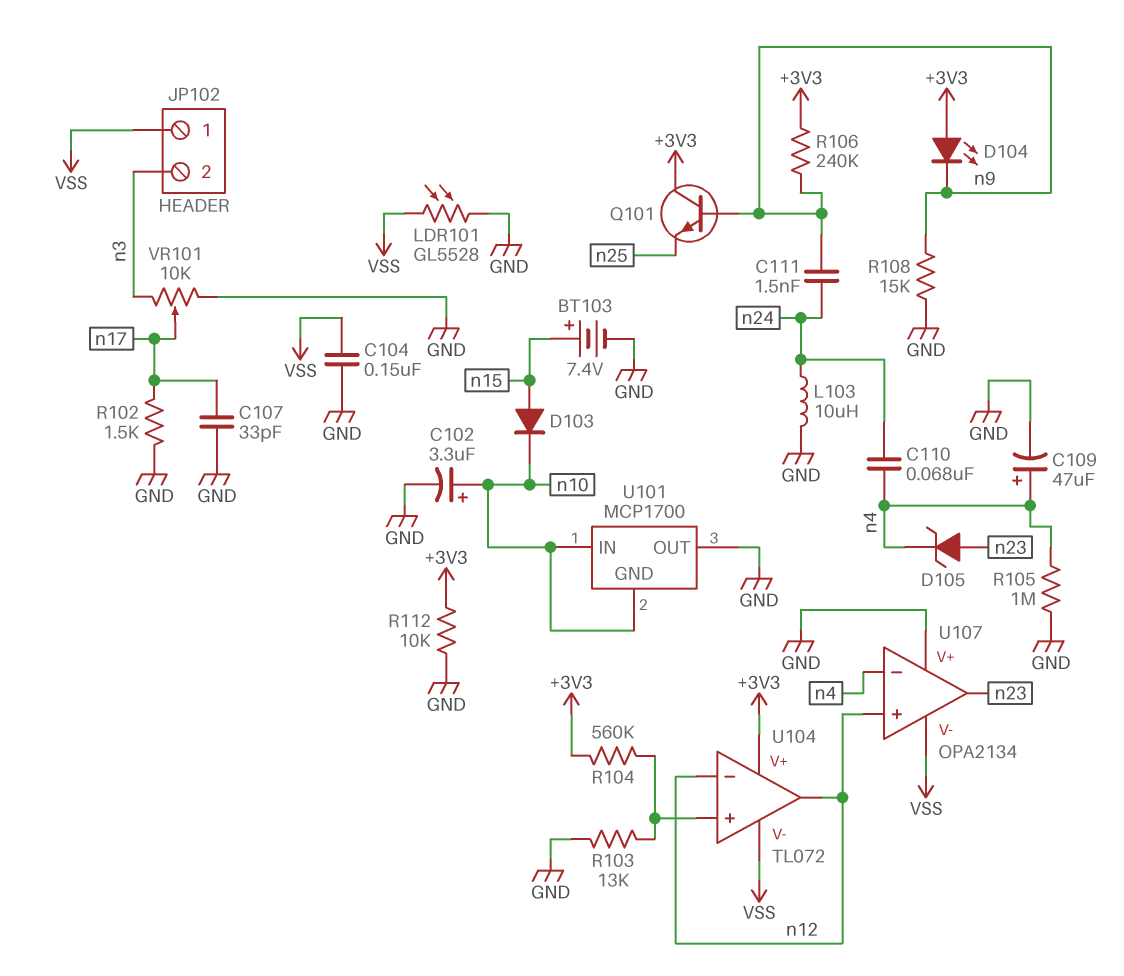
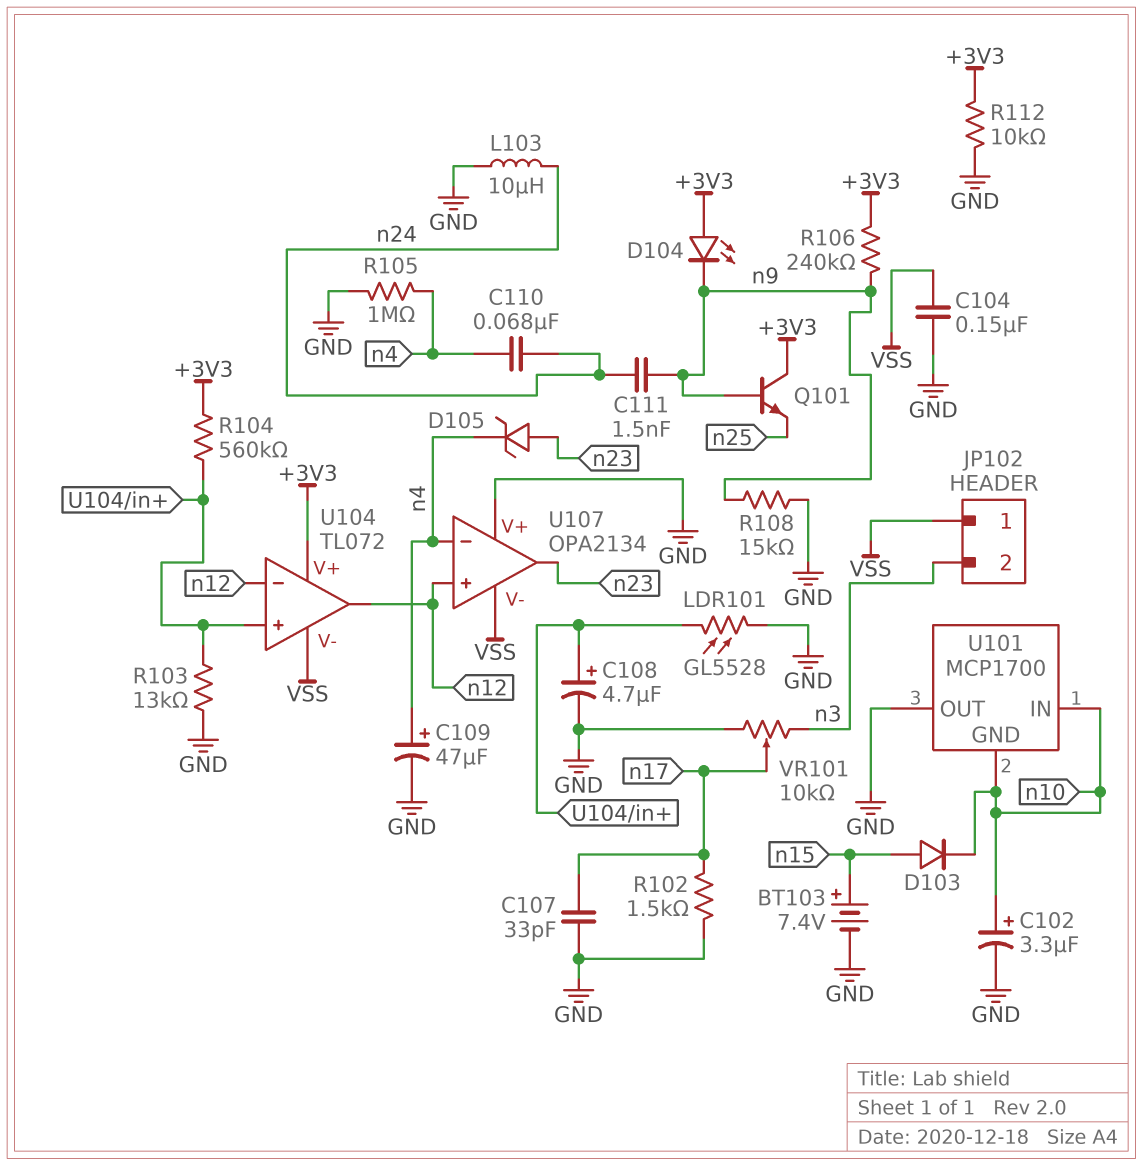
C108: none -> 4.7uF (plus U104/in+, minus GND)
LDR101: GL5528 (GND, VSS) -> GL5528 (GND, U104/in+)

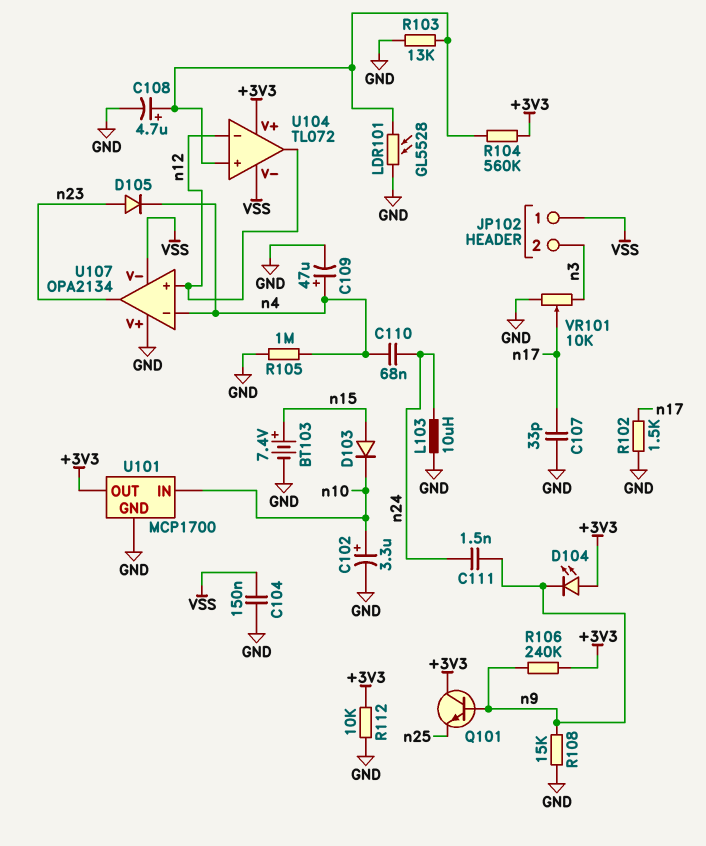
D105: zener (A n23, K n4) -> diode (A n23, K n4)
U101 pin GND: n10 -> GND
U101 pin OUT: GND -> +3V3

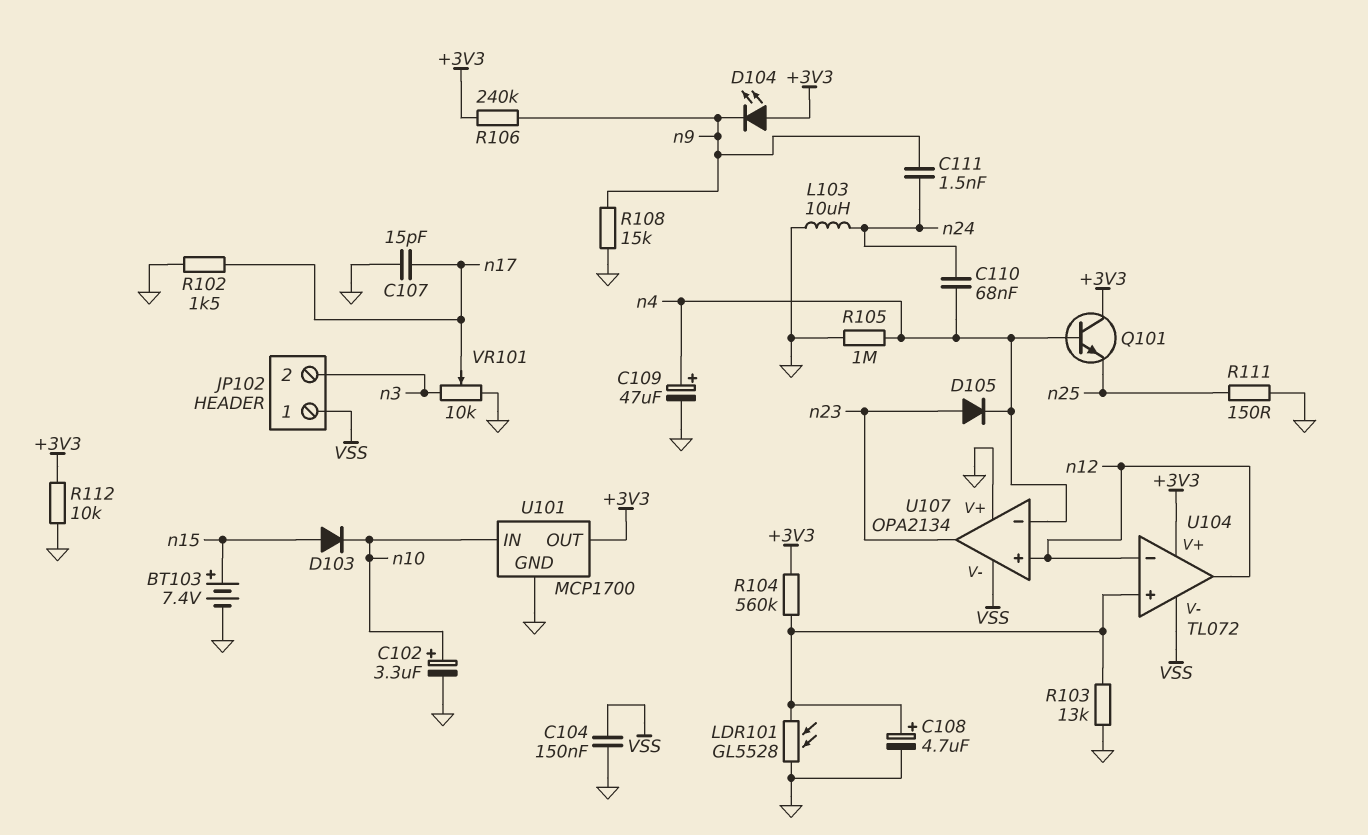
C107: 33pF (GND, n17) -> 15pF (GND, n17)
Q101: NPN (B n9, C +3V3, E n25) -> NPN (B n4, C +3V3, E n25)
R111: none -> 150 (GND, n25)

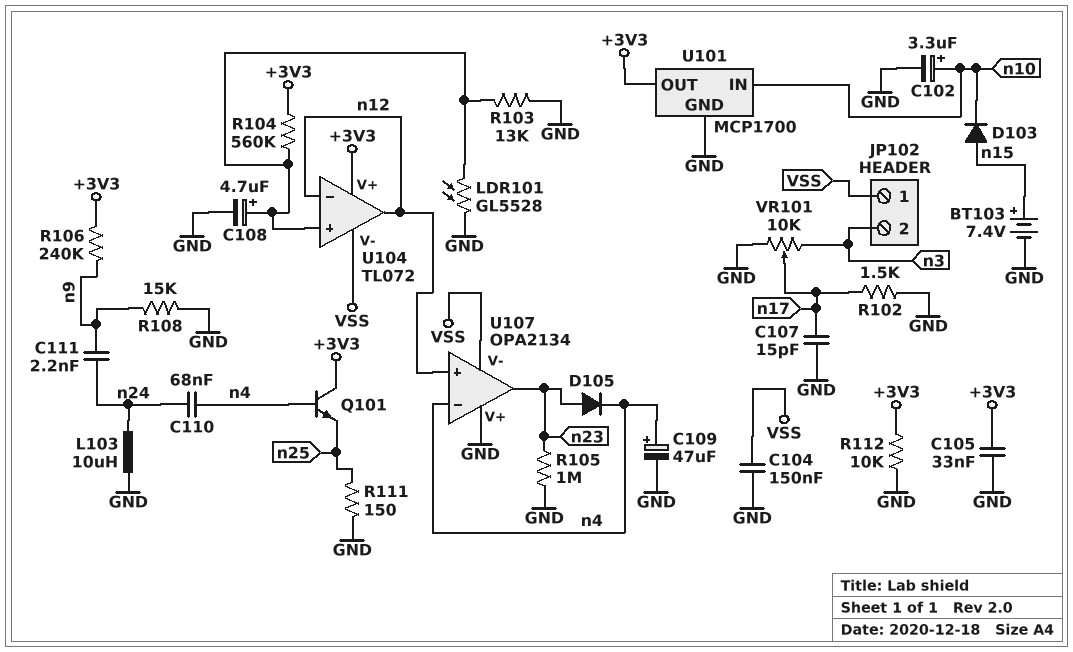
C105: none -> 33nF (+3V3, GND)
C111: 1.5nF (n9, n24) -> 2.2nF (n9, n24)
D104: LED (A +3V3, K n9) -> none
R105: 1M (GND, n4) -> 1M (GND, n23)

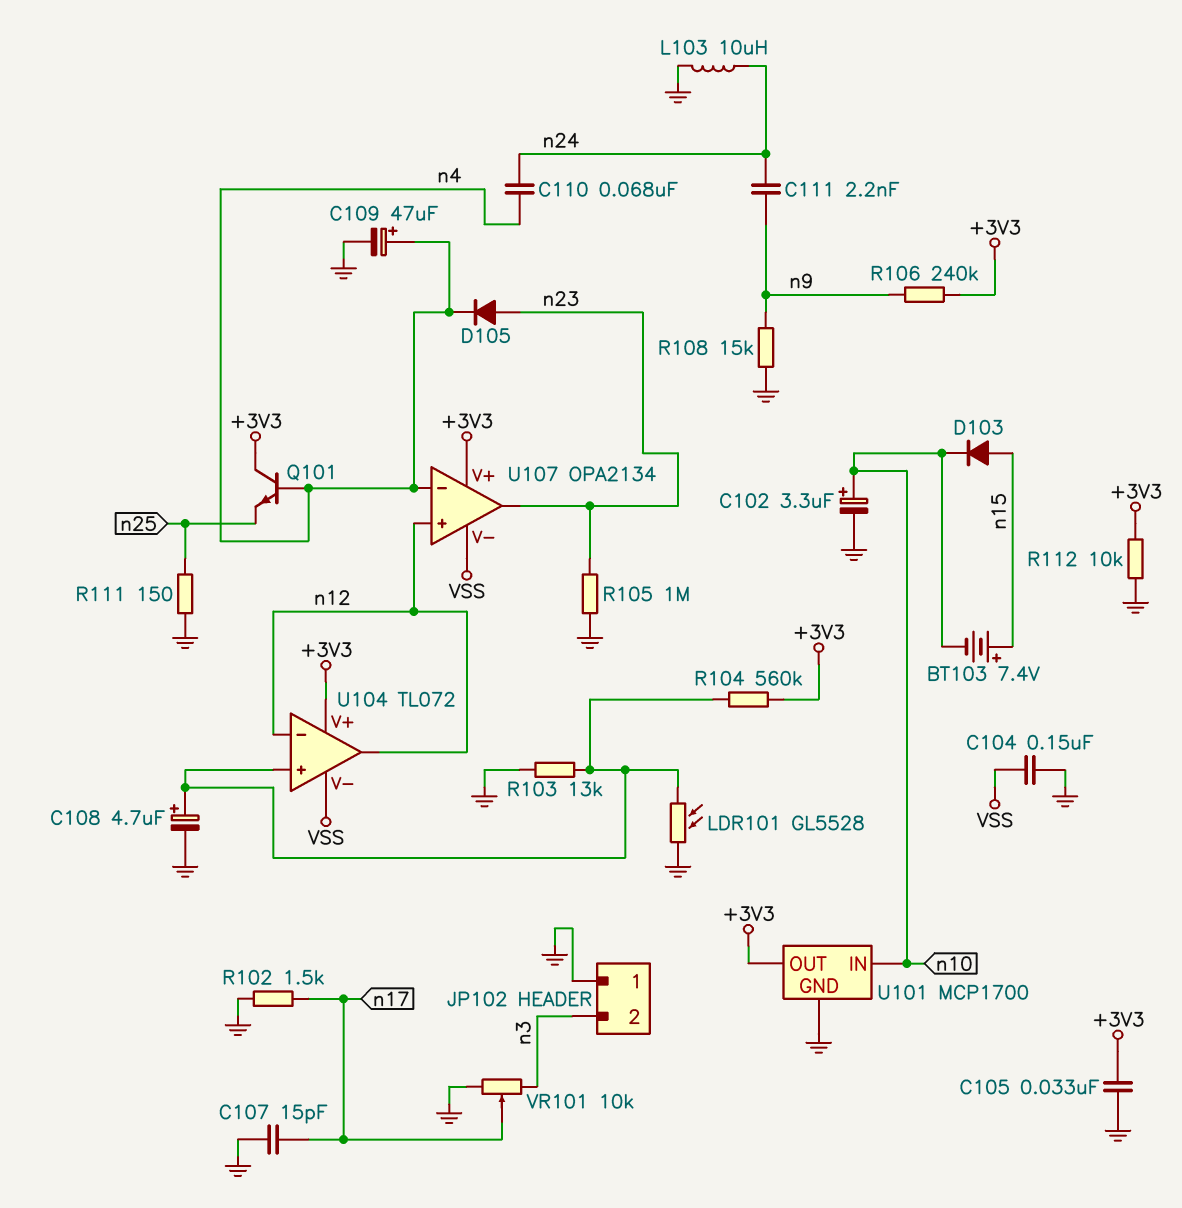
BT103: 7.4V (plus n15, minus GND) -> 7.4V (plus n15, minus n10)
JP102 pin 1: VSS -> GND
U107 pin V+: GND -> +3V3

